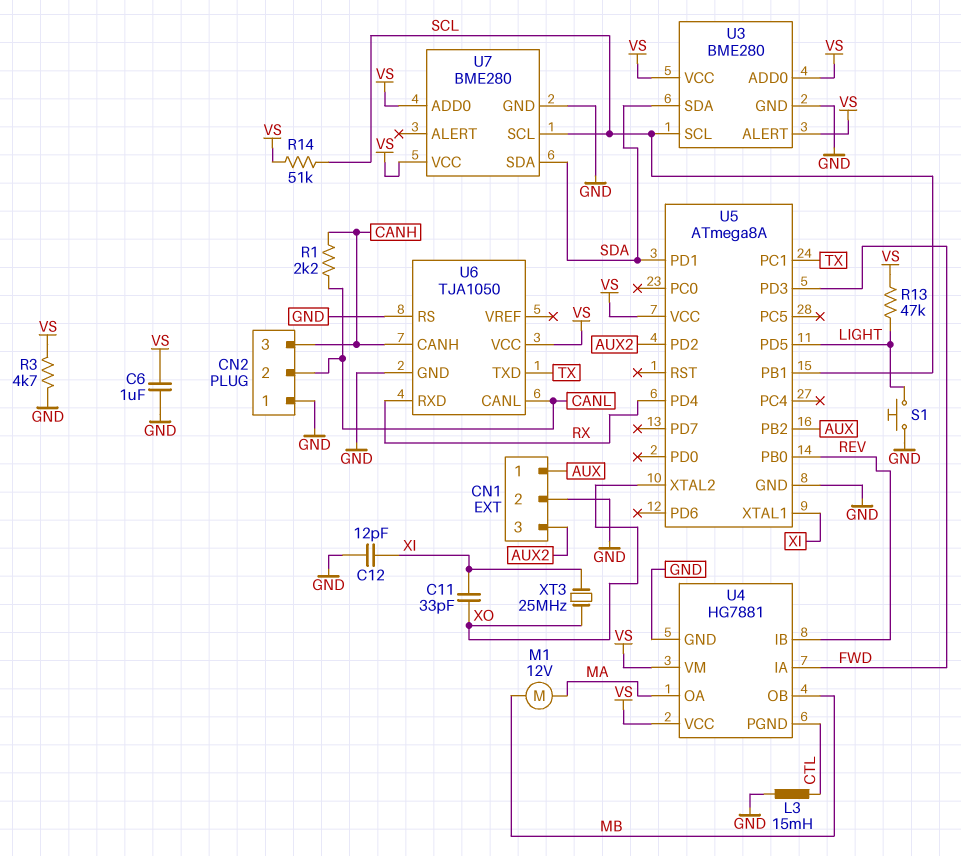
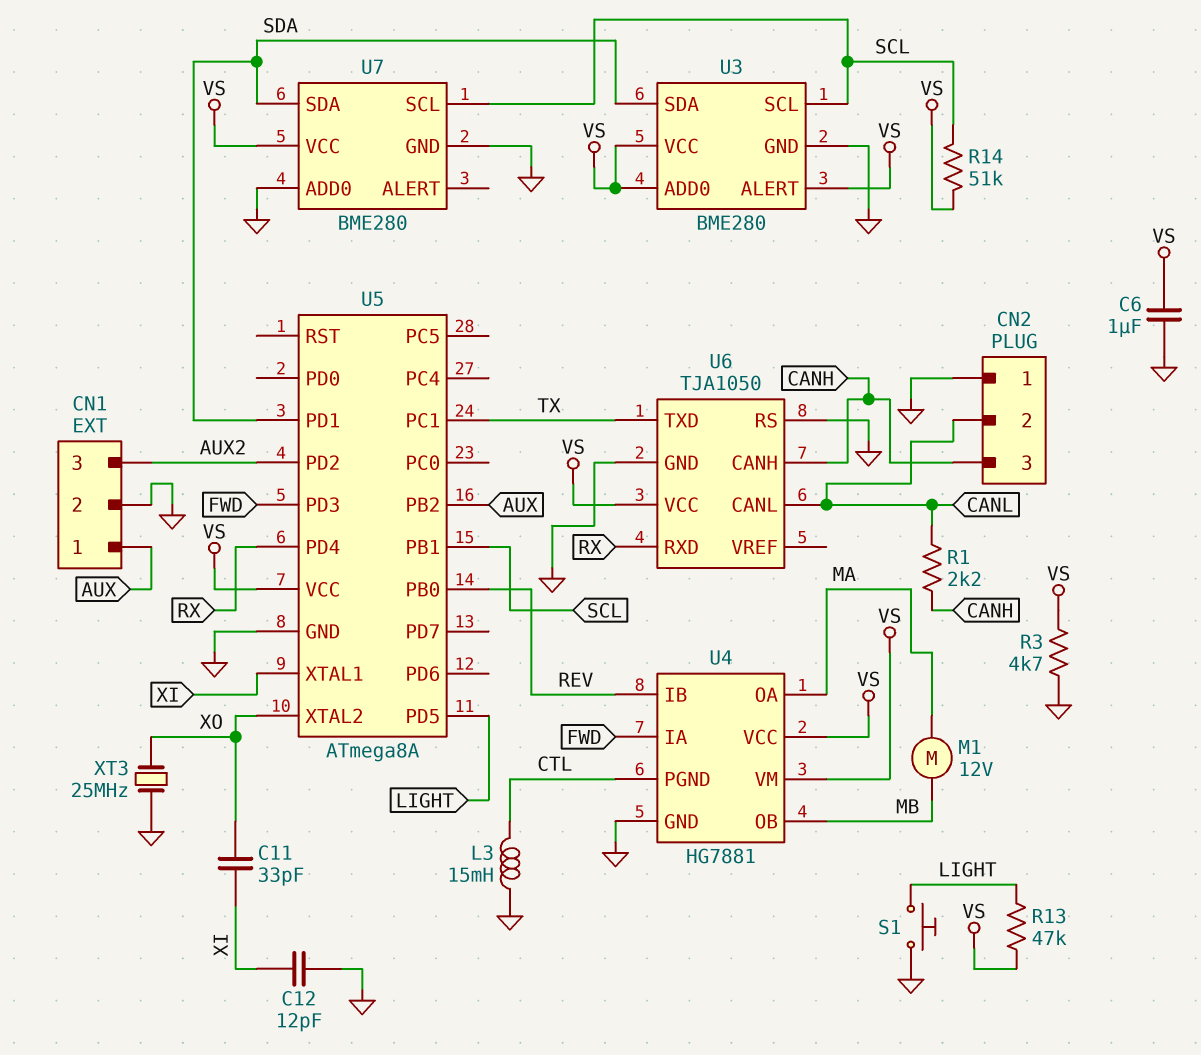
U7 pin ADD0: VS -> GND
XT3: 25MHz (XI, XO) -> 25MHz (GND, XO)

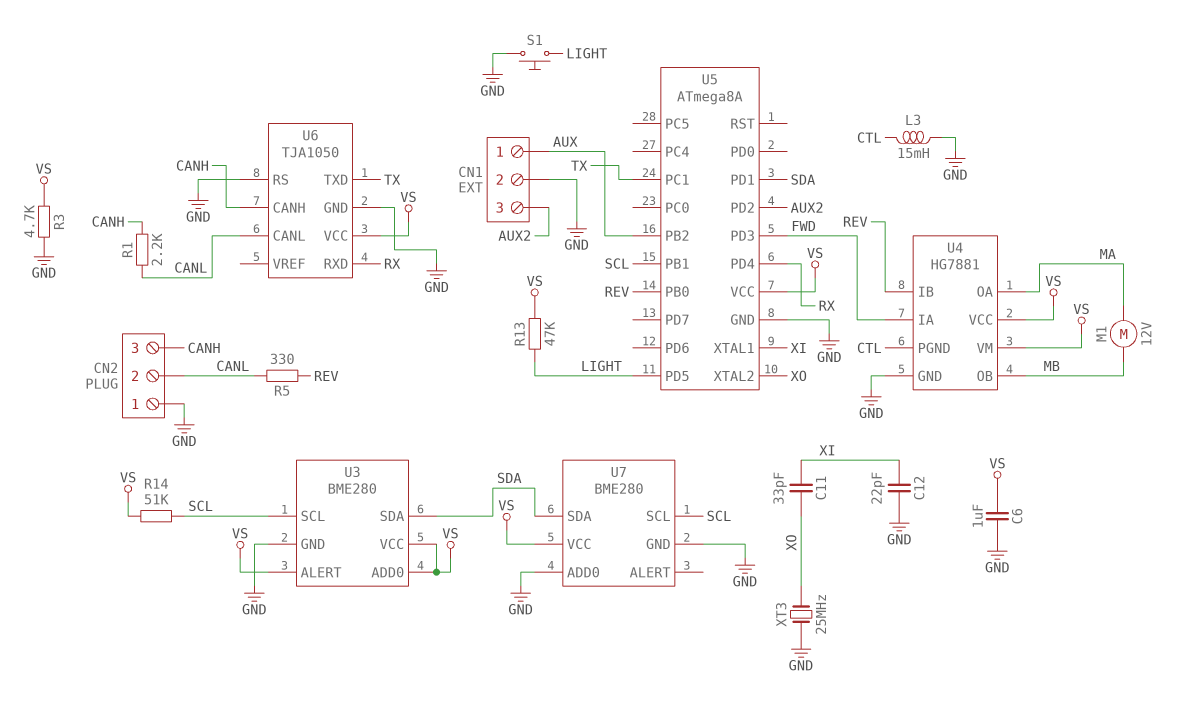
C12: 12pF (GND, XI) -> 22pF (GND, XI)
R5: none -> 330 (CANL, REV)

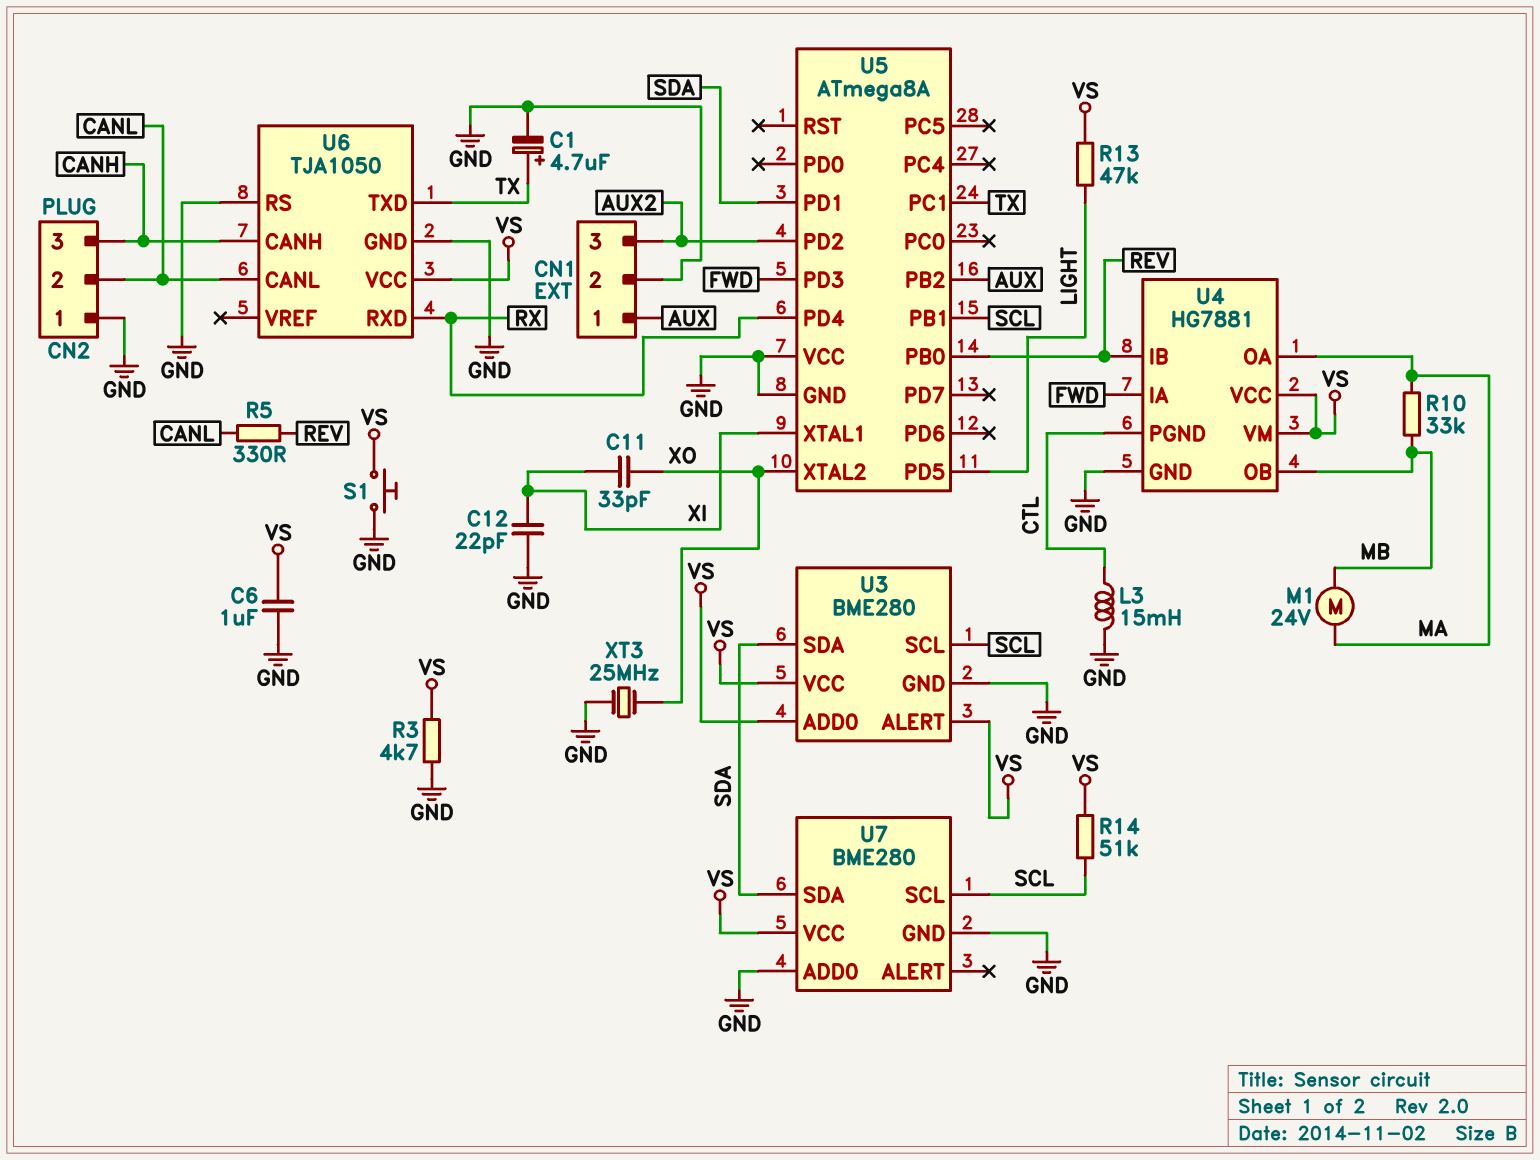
C1: none -> 4.7uF (plus TX, minus GND)
M1: motor 12V (MA, MB) -> motor 24V (MA, MB)
R1: 2.2k (CANH, CANL) -> none
R10: none -> 33k (MA, MB)
S1: button (GND, LIGHT) -> button (GND, VS)
U5 pin VCC: VS -> GND

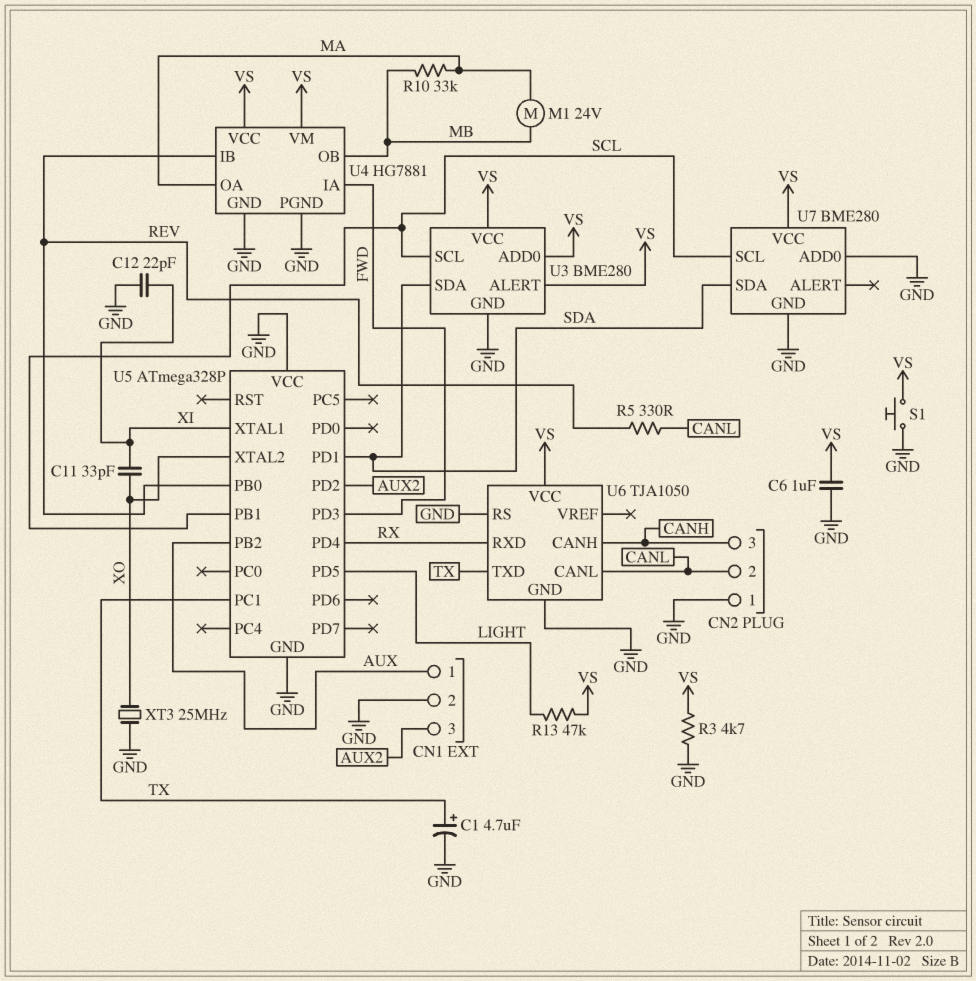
L3: 15mH (CTL, GND) -> none
R14: 51k (SCL, VS) -> none
U4 pin PGND: CTL -> GND
U5: ATmega8A -> ATmega328P

